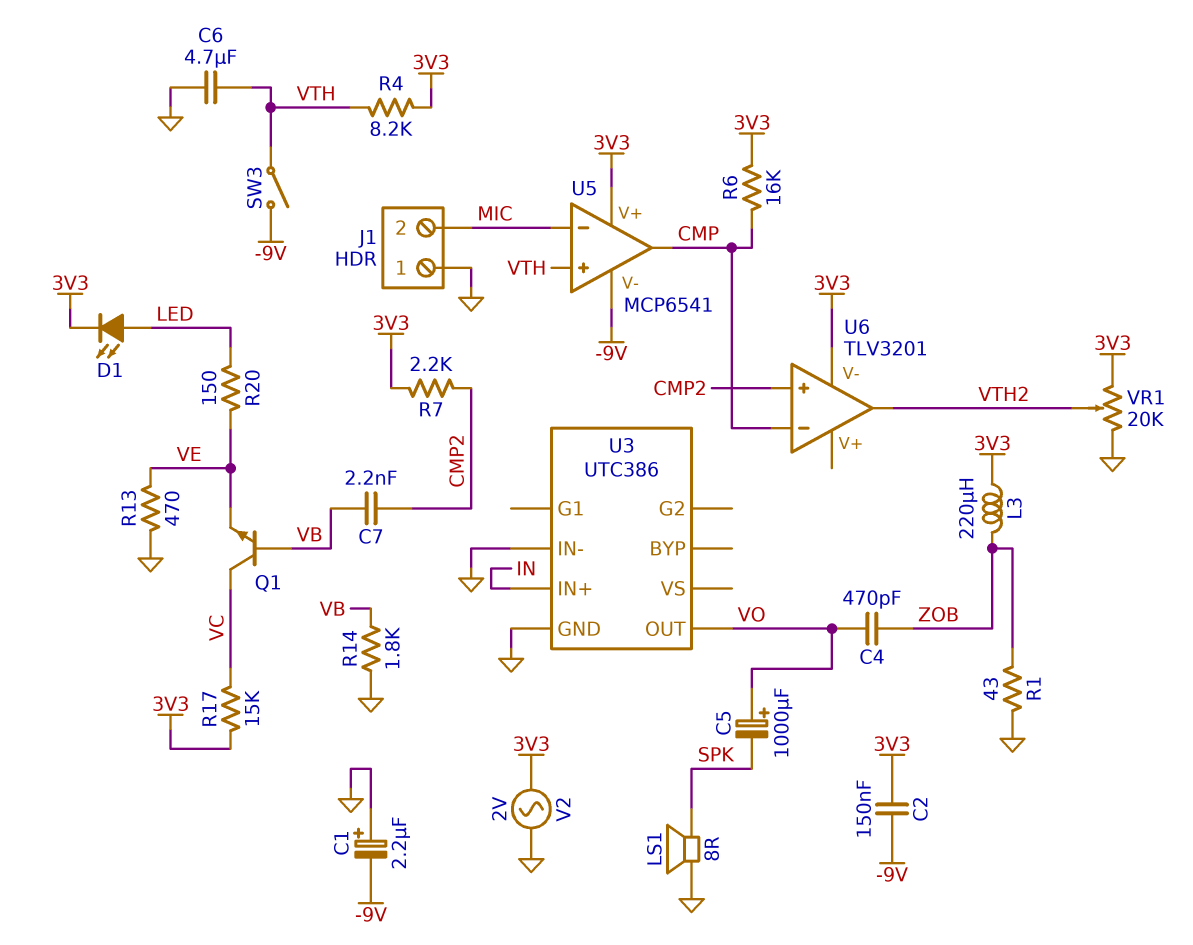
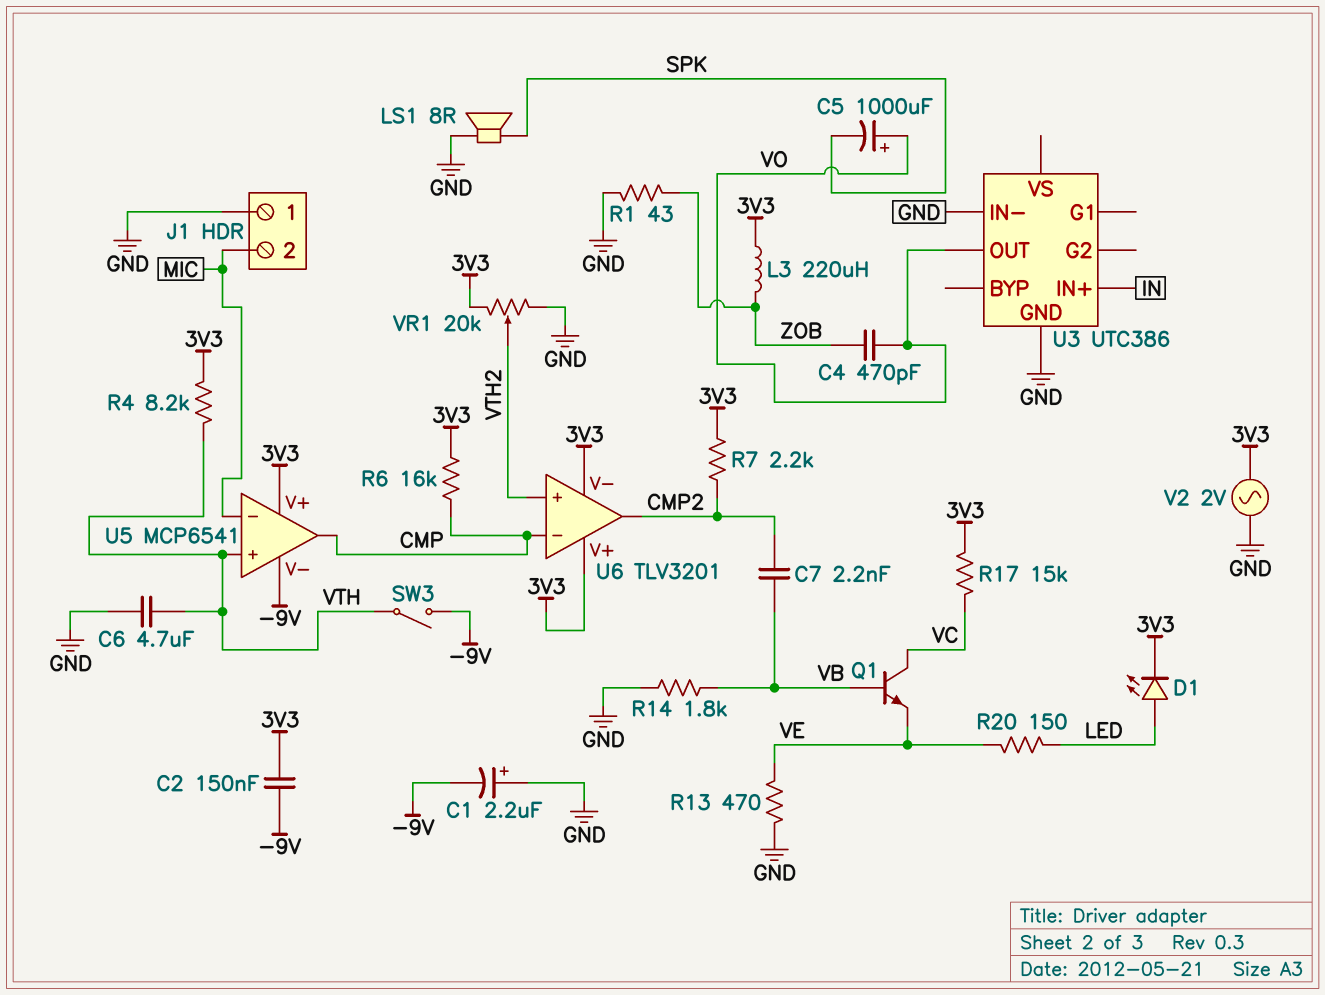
U6 pin V+: none -> 3V3
U6 pin in+: CMP2 -> VTH2
U6 pin out: VTH2 -> CMP2

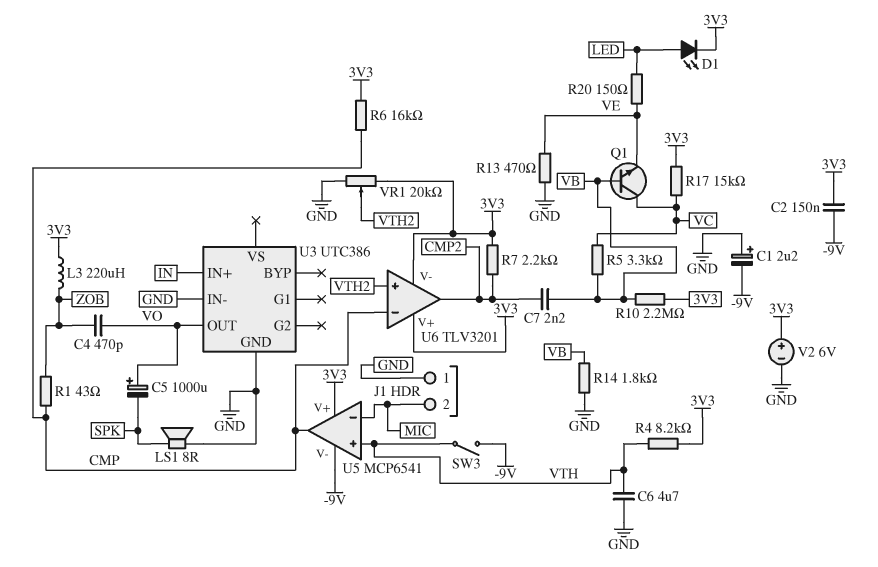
R1: 43 (GND, ZOB) -> 43 (CMP, ZOB)
R5: none -> 3.3k (VB, VC)
R10: none -> 2.2M (3V3, VB)
V2: AC 2V (3V3, GND) -> 6V (plus 3V3, minus GND)

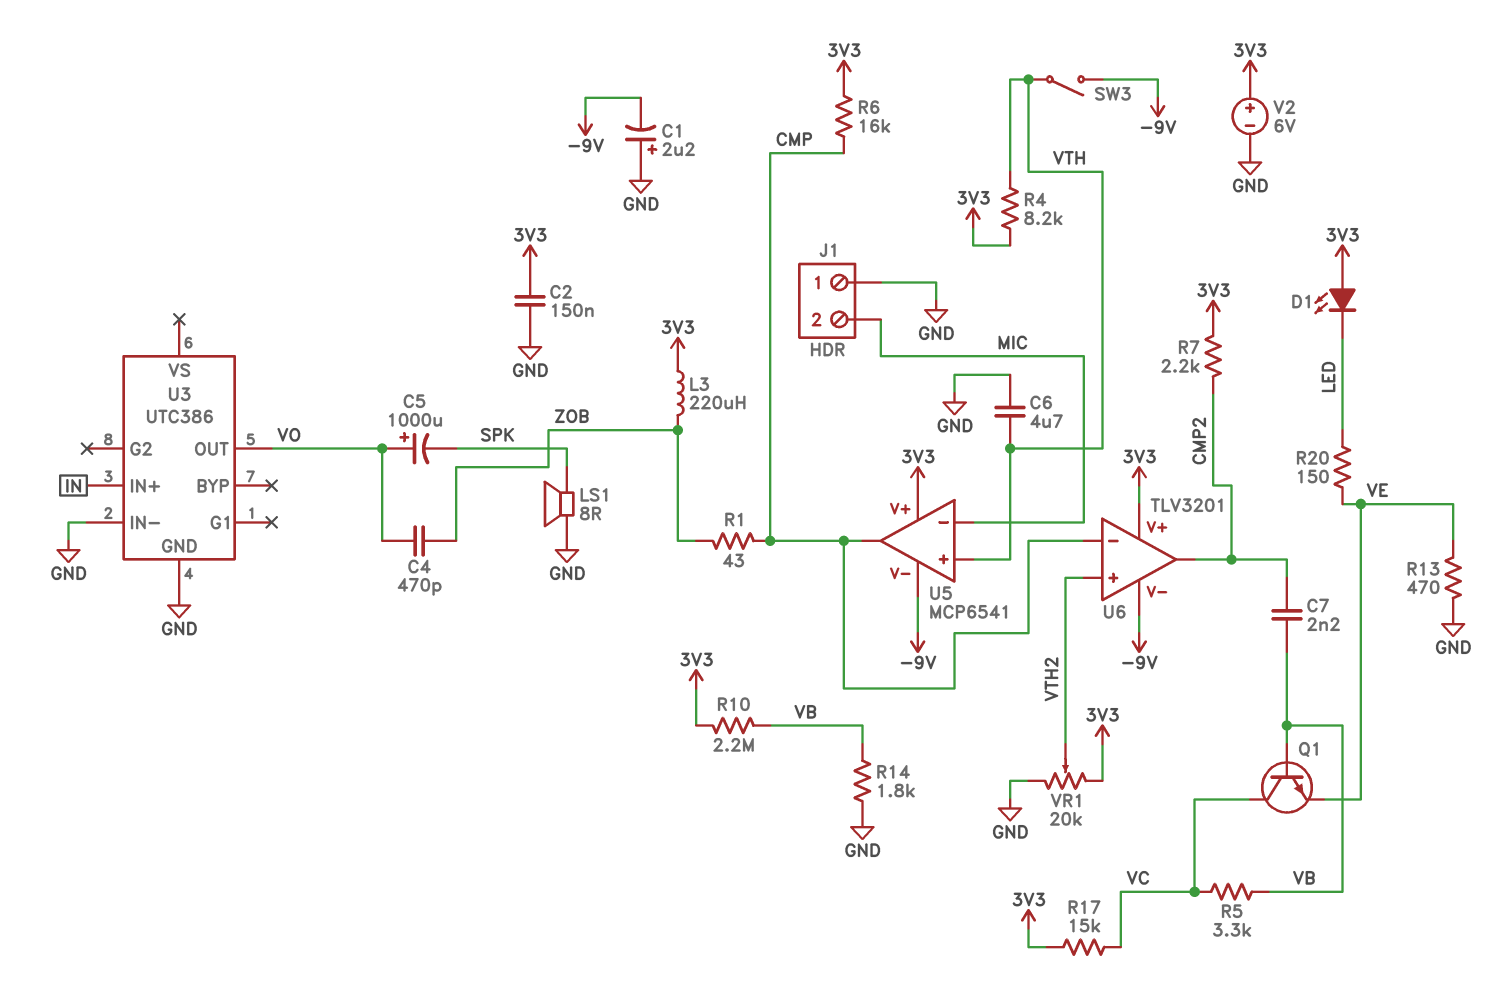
C2: 150nF (-9V, 3V3) -> 150nF (3V3, GND)
D1: LED (A LED, K 3V3) -> LED (A 3V3, K LED)
U6 pin V-: 3V3 -> -9V

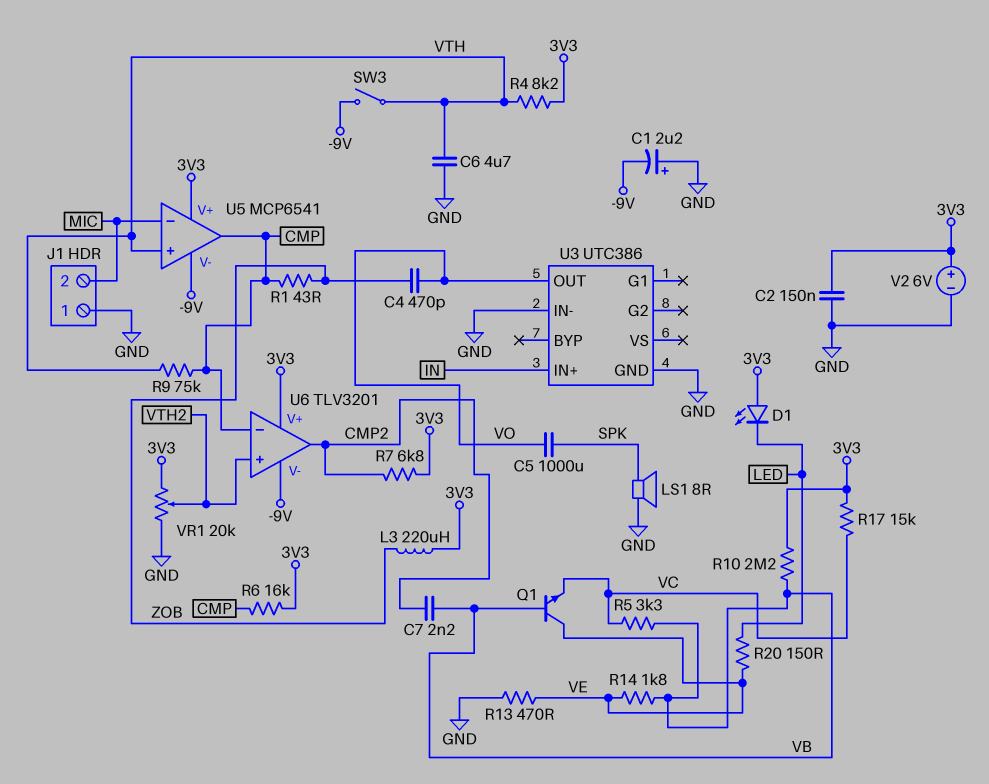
C5: 1000uF (plus VO, minus SPK) -> 1000uF (SPK, VO)
Q1: NPN (B VB, C VC, E VE) -> NPN (B VB, C VE, E VC)
R7: 2.2k (3V3, CMP2) -> 6.8k (3V3, CMP2)
R9: none -> 75k (CMP, VTH)
R14: 1.8k (GND, VB) -> 1.8k (VB, VE)

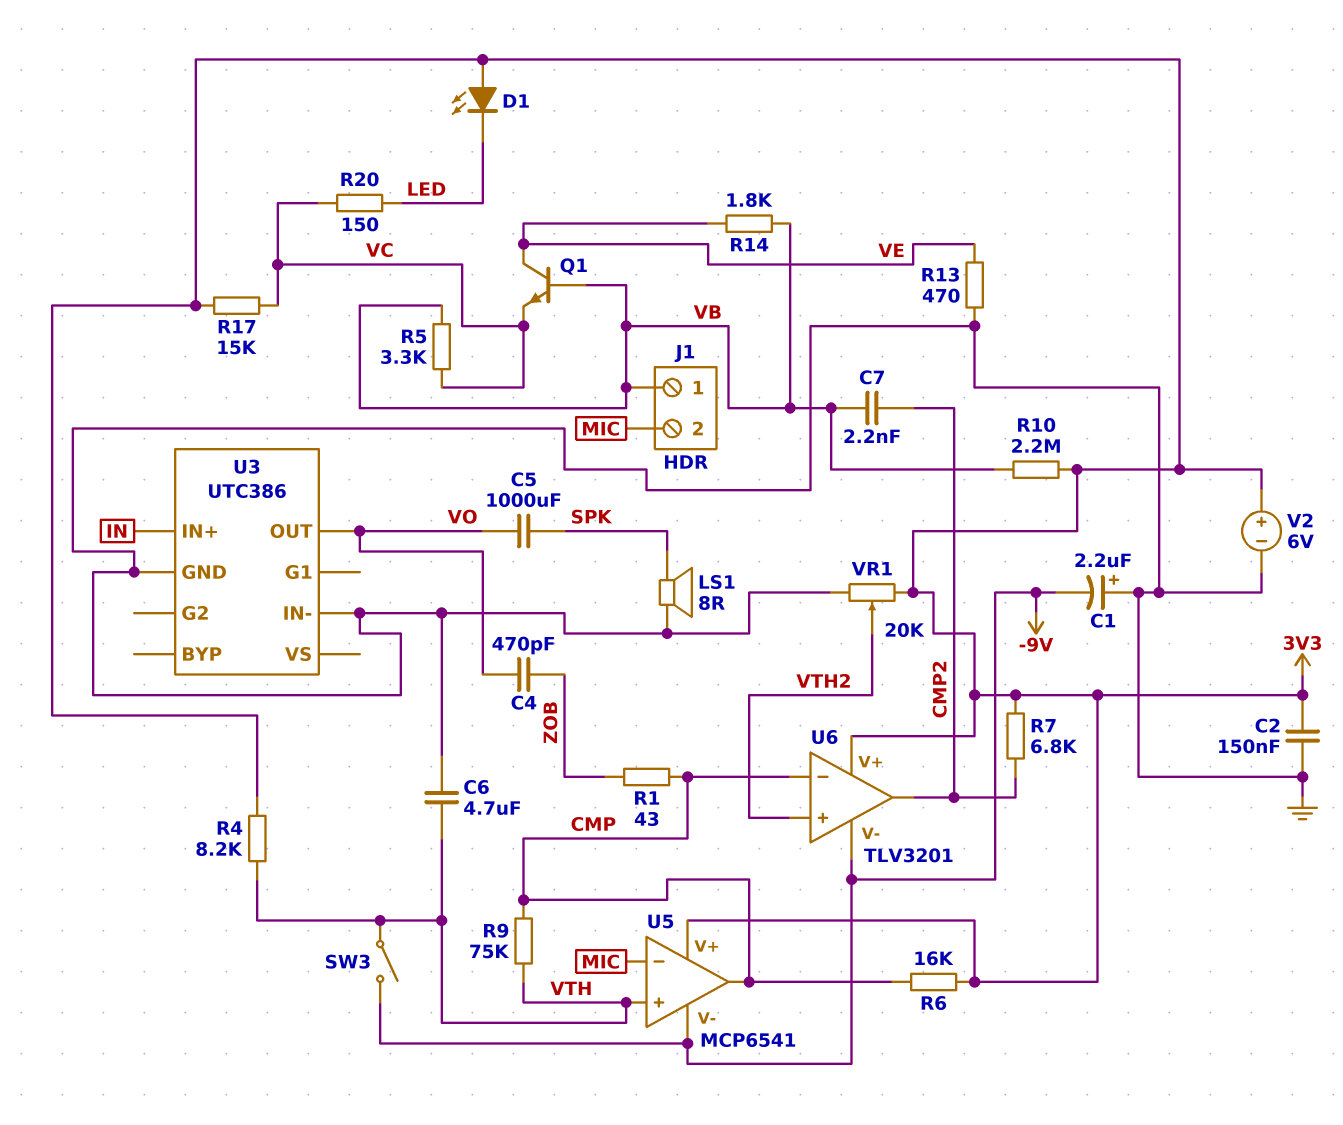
J1 pin 1: GND -> VB
L3: 220uH (3V3, ZOB) -> none
R20: 150 (LED, VE) -> 150 (LED, VC)

